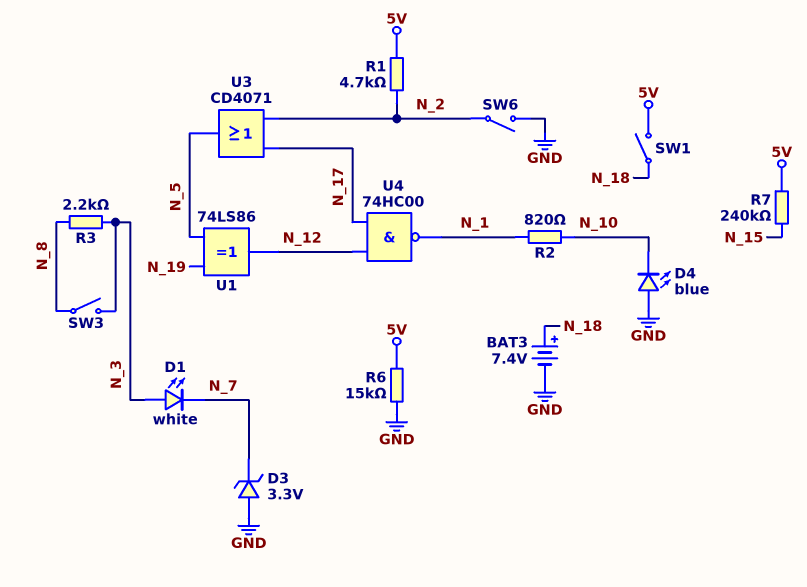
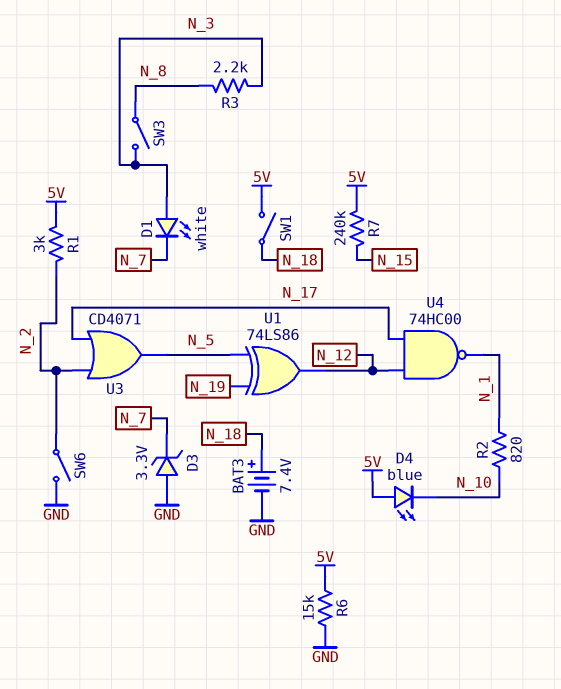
D4: LED blue (A GND, K N_10) -> LED blue (A 5V, K N_10)
R1: 4.7k (5V, N_2) -> 3k (5V, N_2)

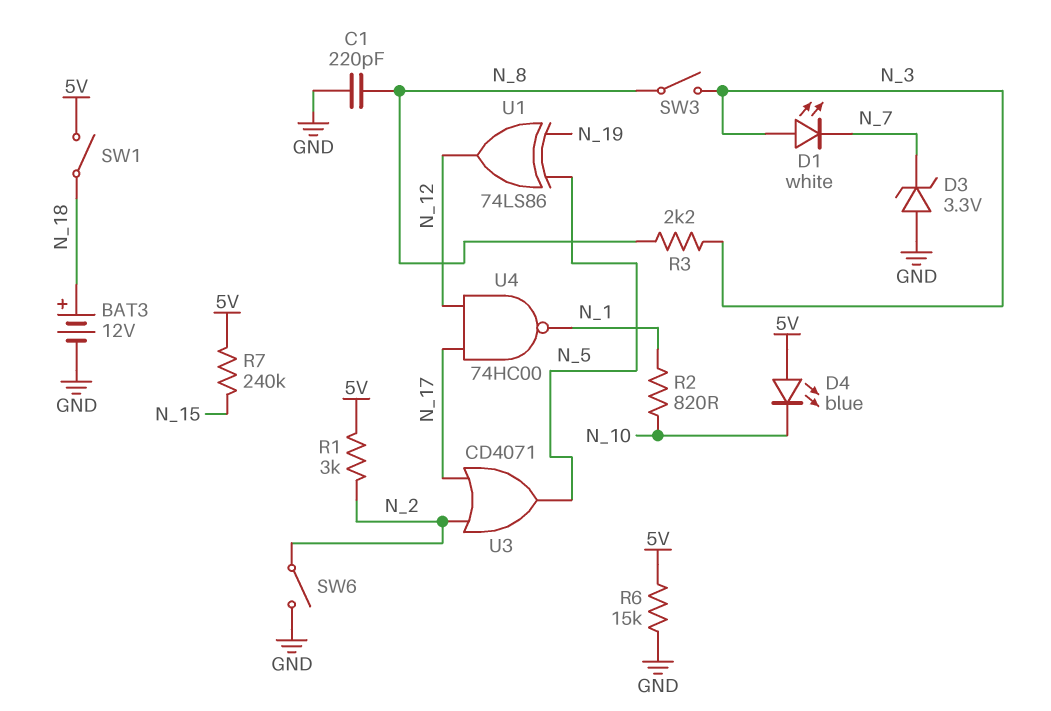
BAT3: 7.4V (plus N_18, minus GND) -> 12V (plus N_18, minus GND)
C1: none -> 220pF (GND, N_8)

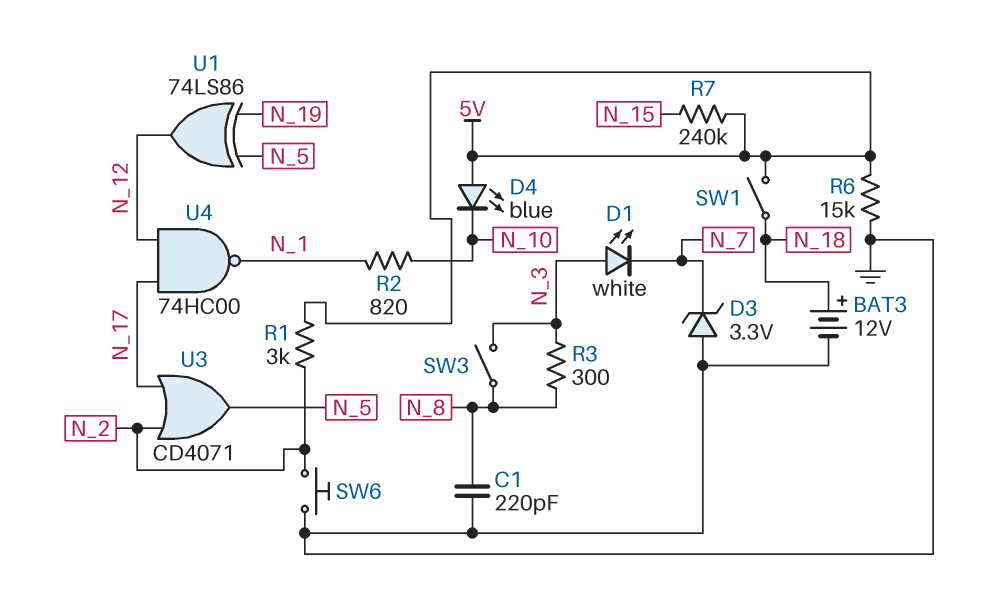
R3: 2.2k (N_3, N_8) -> 300 (N_3, N_8)
SW6: switch (GND, N_2) -> button (GND, N_2)

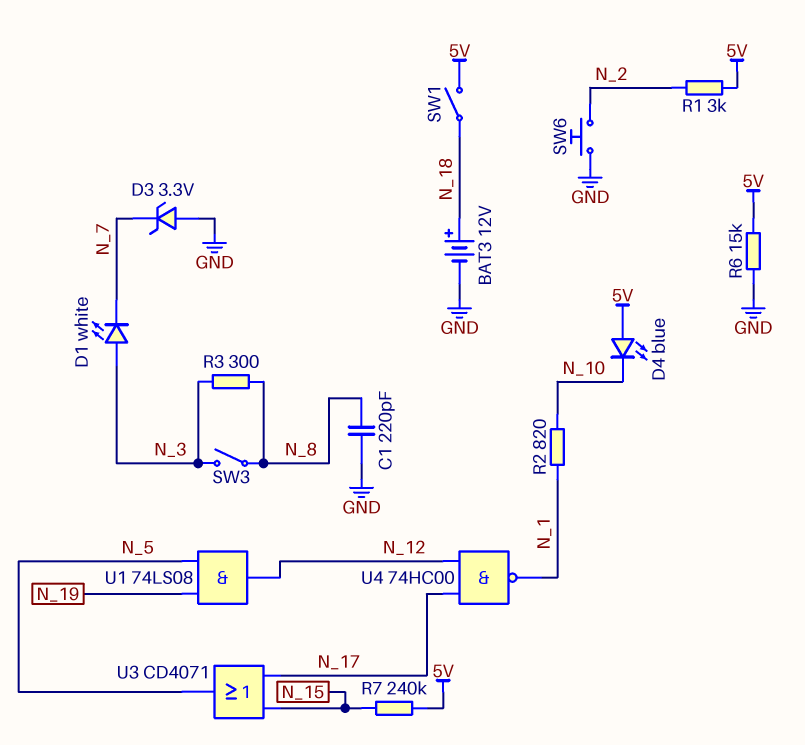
U1: XOR 74LS86 (in N_5, in N_19, out N_12) -> AND 74LS08 (in N_5, in N_19, out N_12)
U3: OR CD4071 (in N_2, in N_17, out N_5) -> OR CD4071 (in N_15, in N_17, out N_5)

